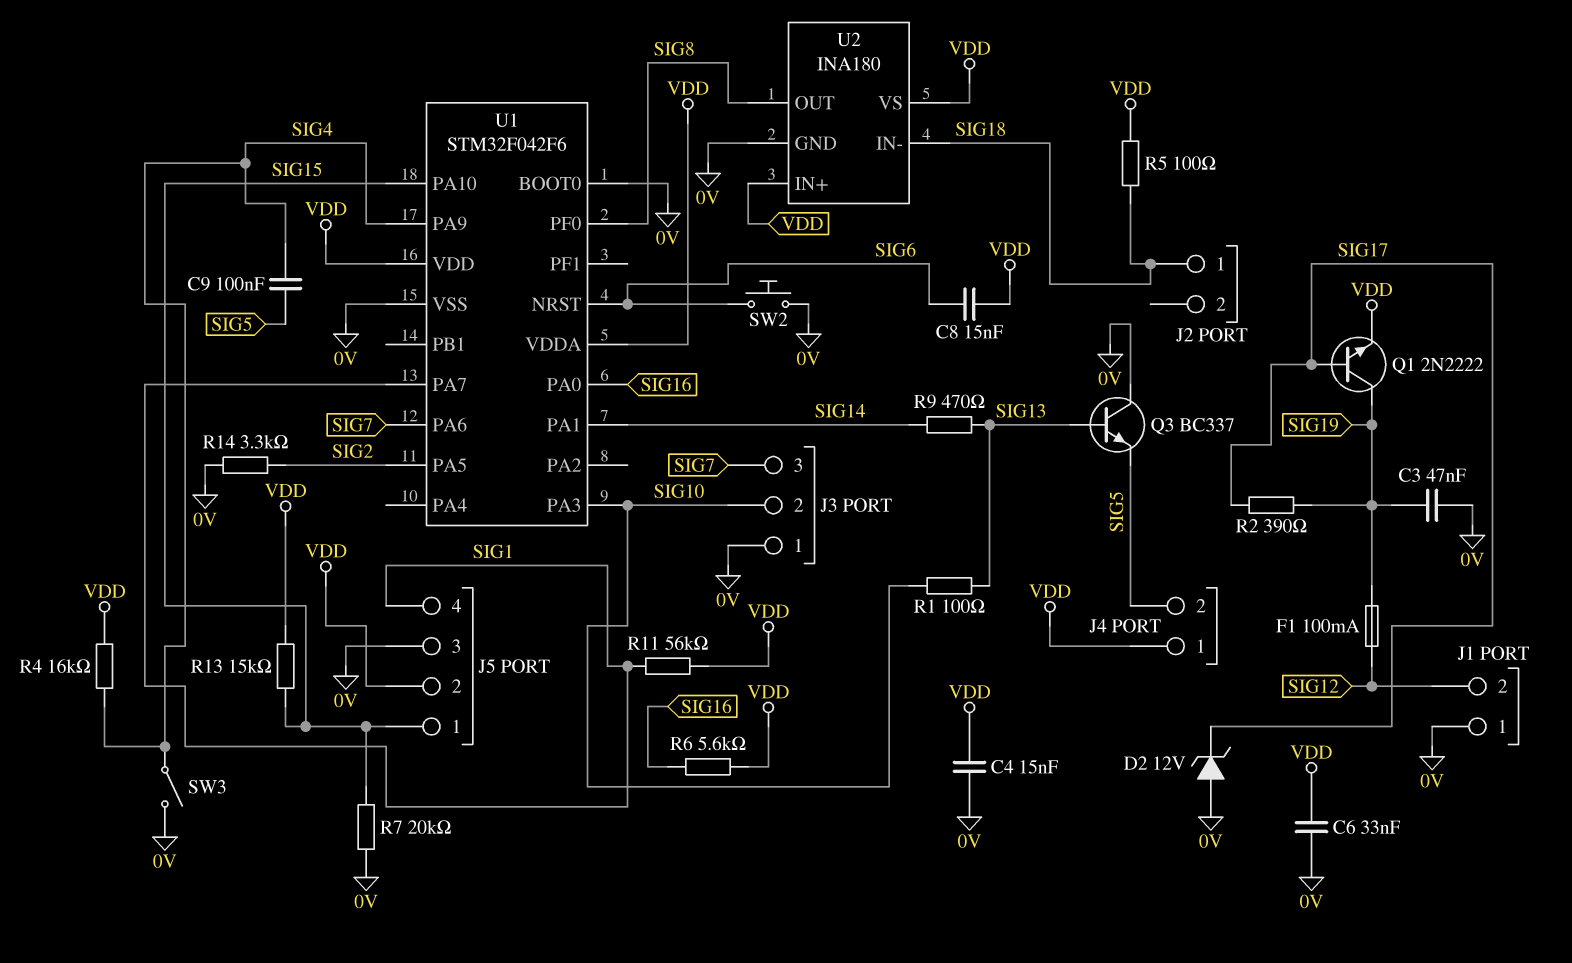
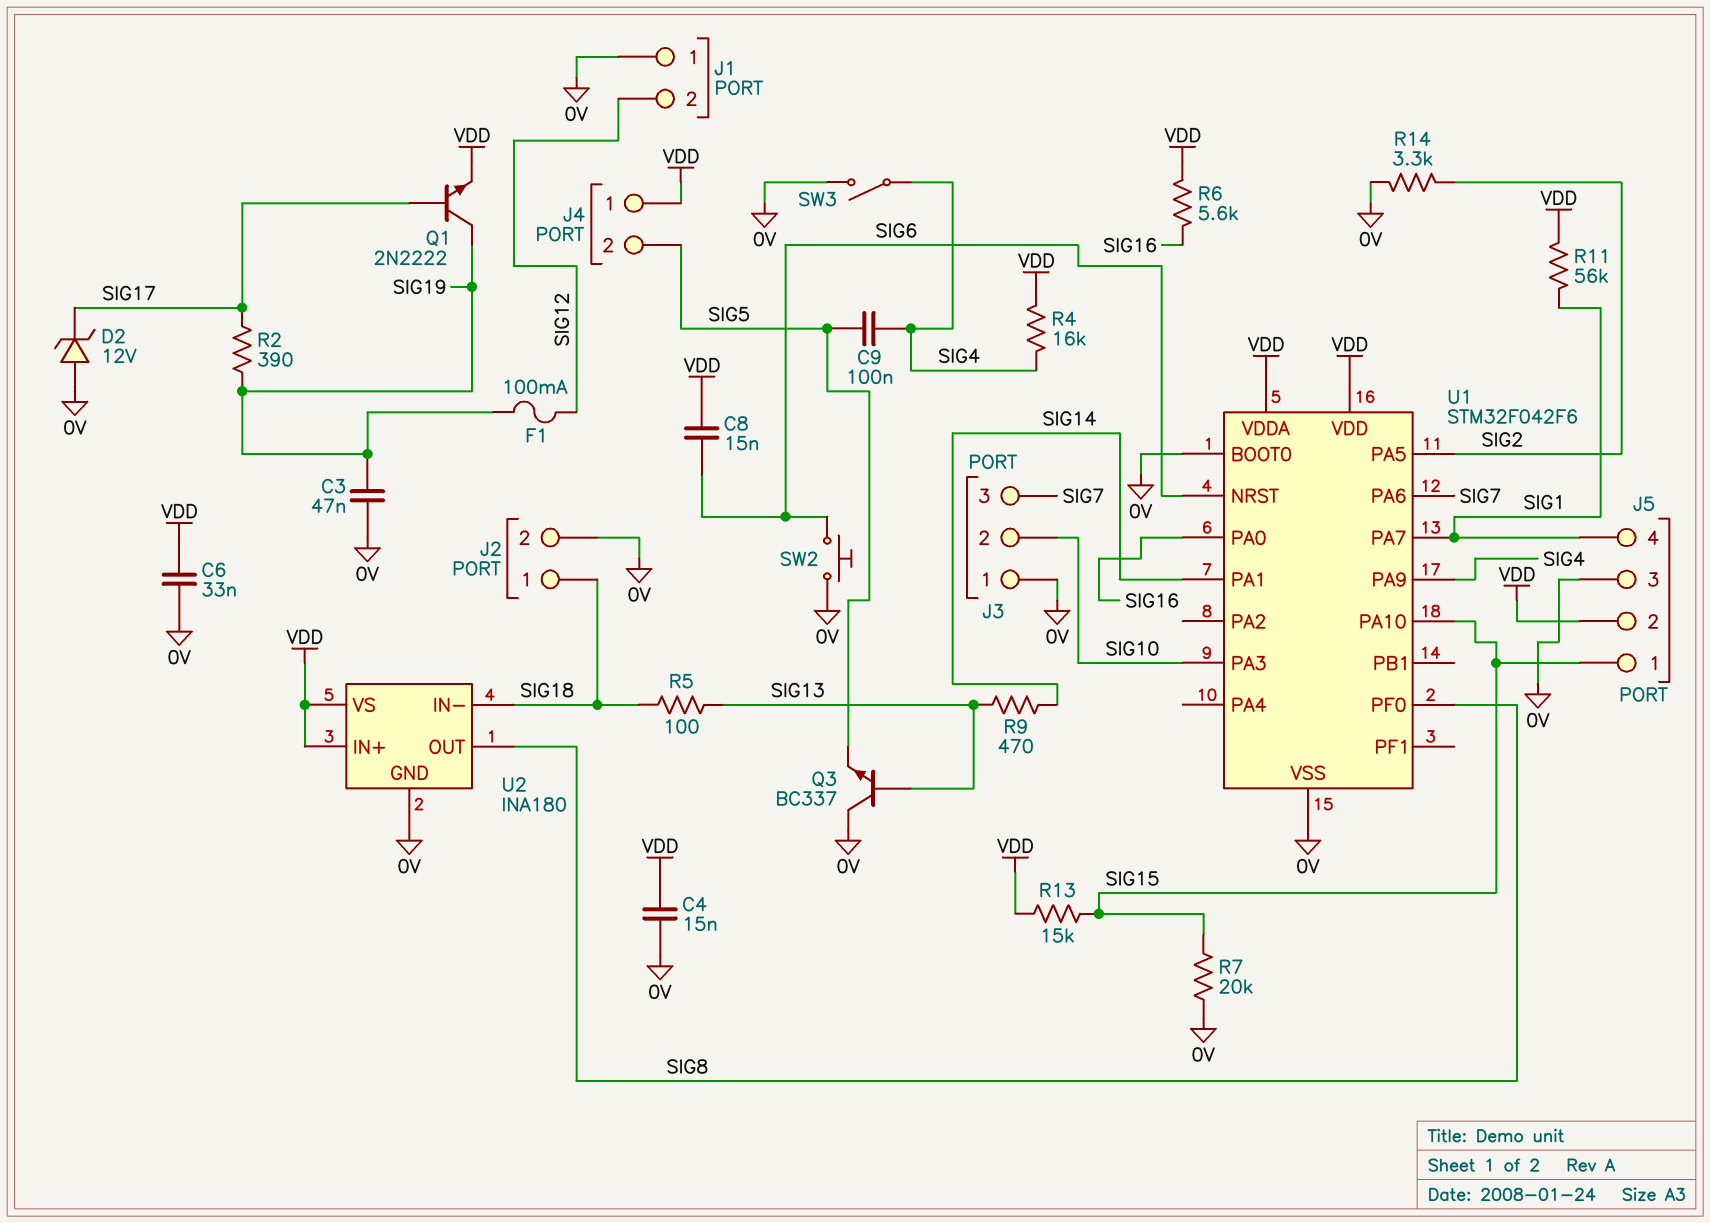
J2 pin 2: none -> 0V
R1: 100 (SIG10, SIG13) -> none
R5: 100 (SIG18, VDD) -> 100 (SIG13, SIG18)

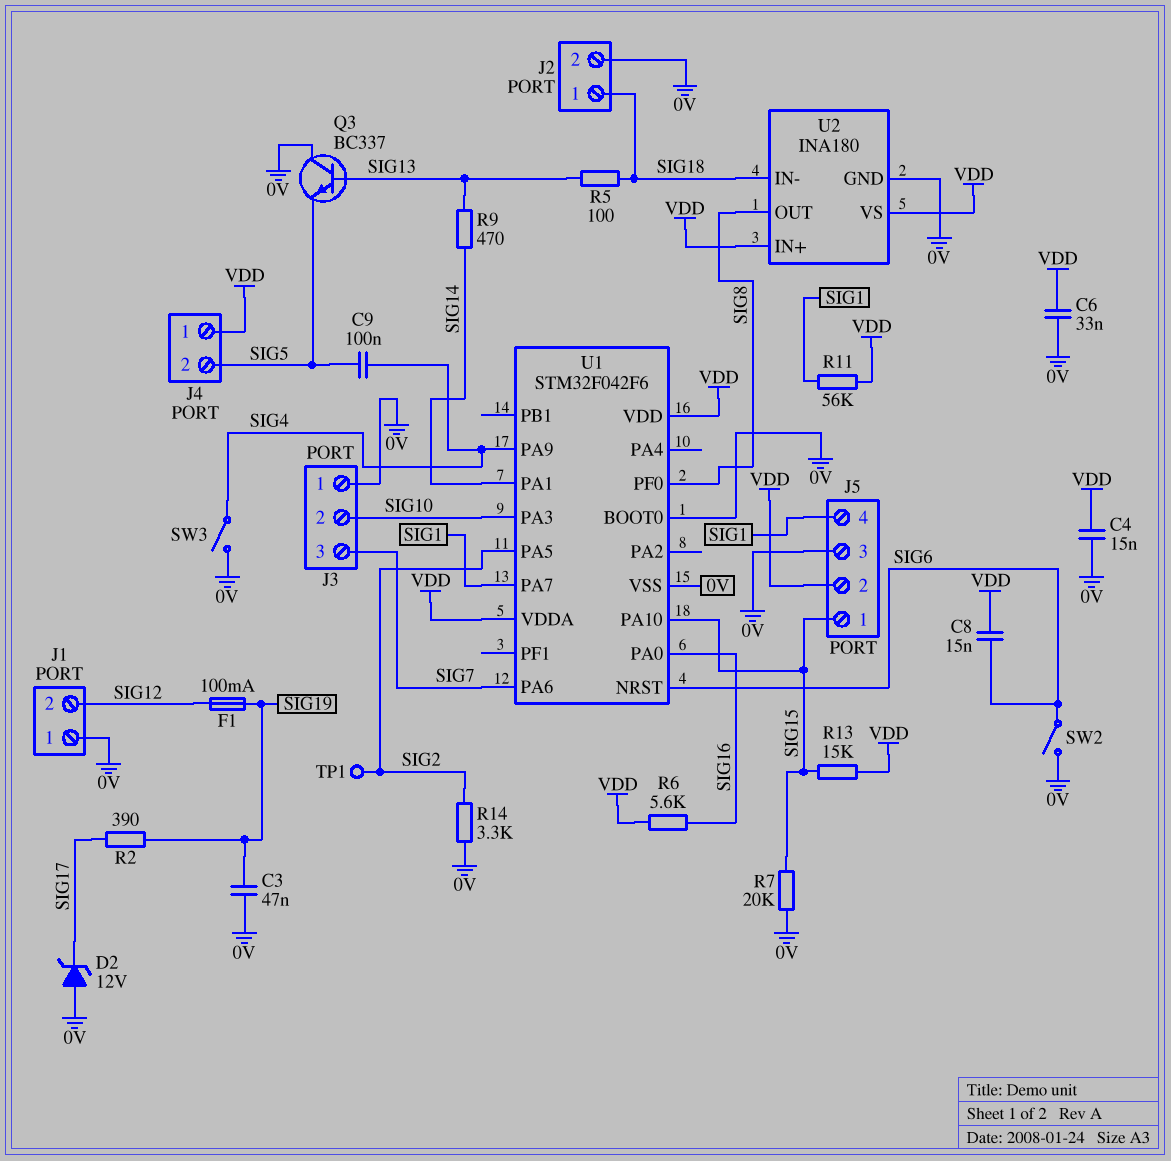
Q1: NPN 2N2222 (B SIG17, C SIG19, E VDD) -> none
R4: 16k (SIG4, VDD) -> none
SW2: button (0V, SIG6) -> switch (0V, SIG6)
TP1: none -> test point (SIG2)

